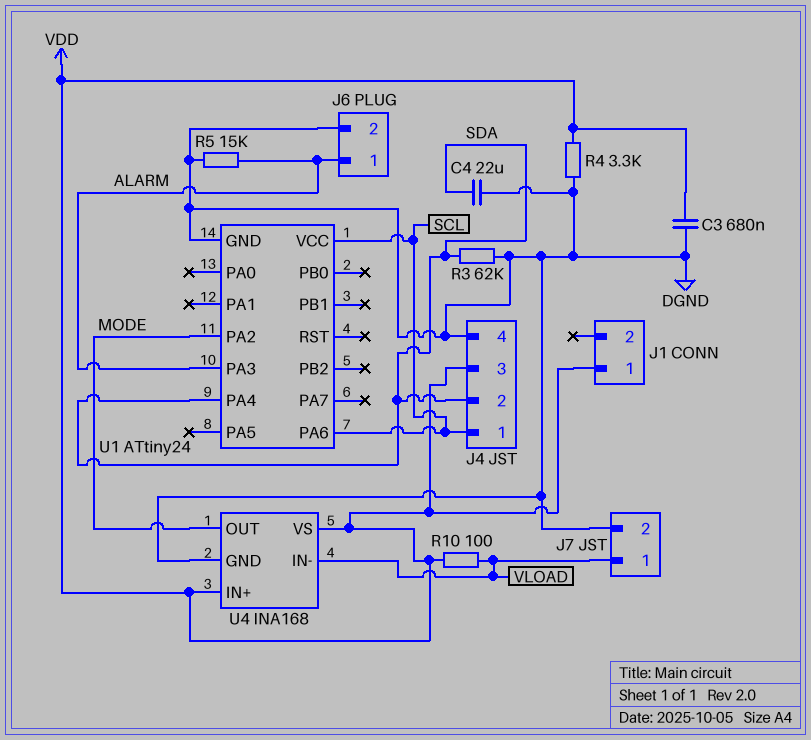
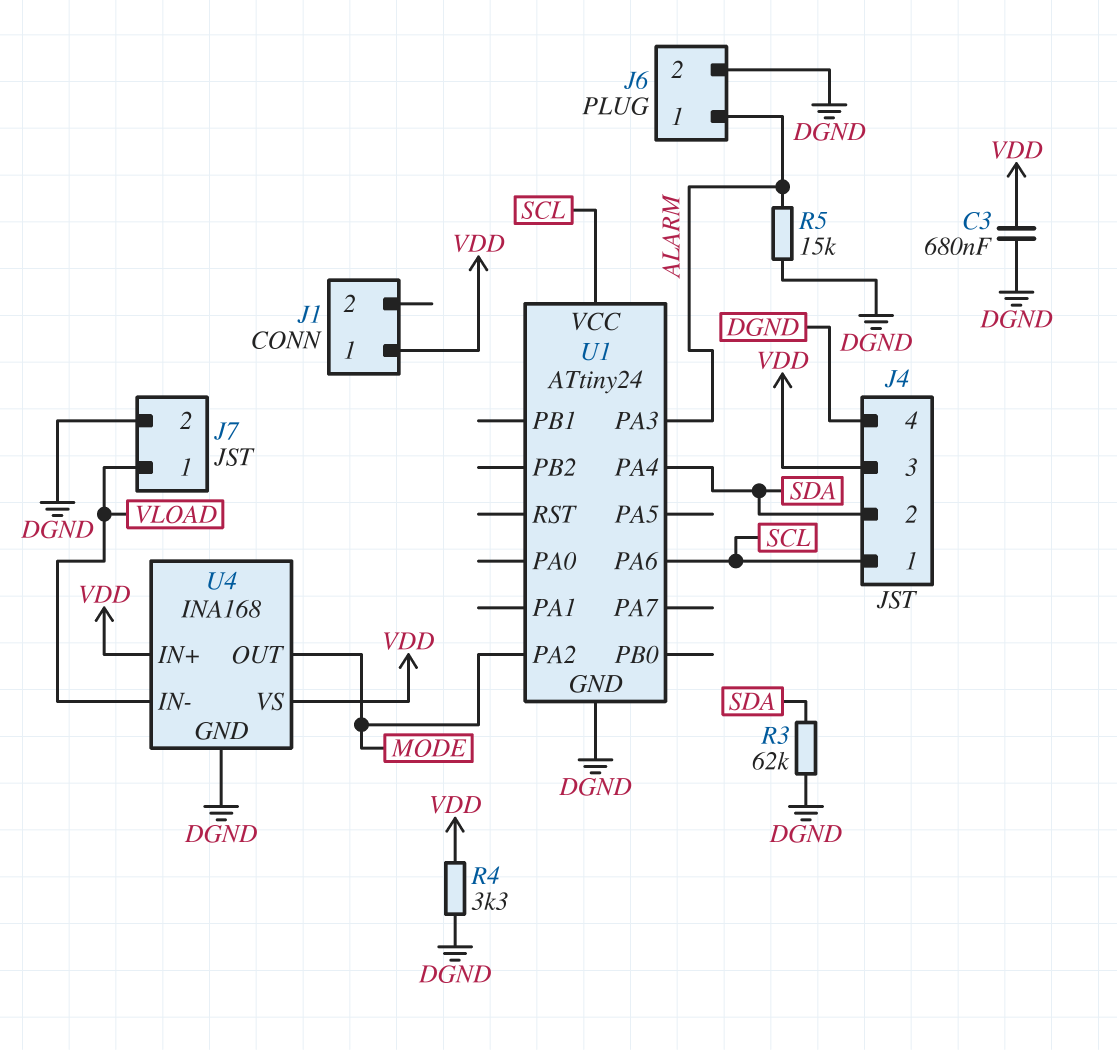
C4: 22uF (DGND, SDA) -> none
R10: 100 (VDD, VLOAD) -> none

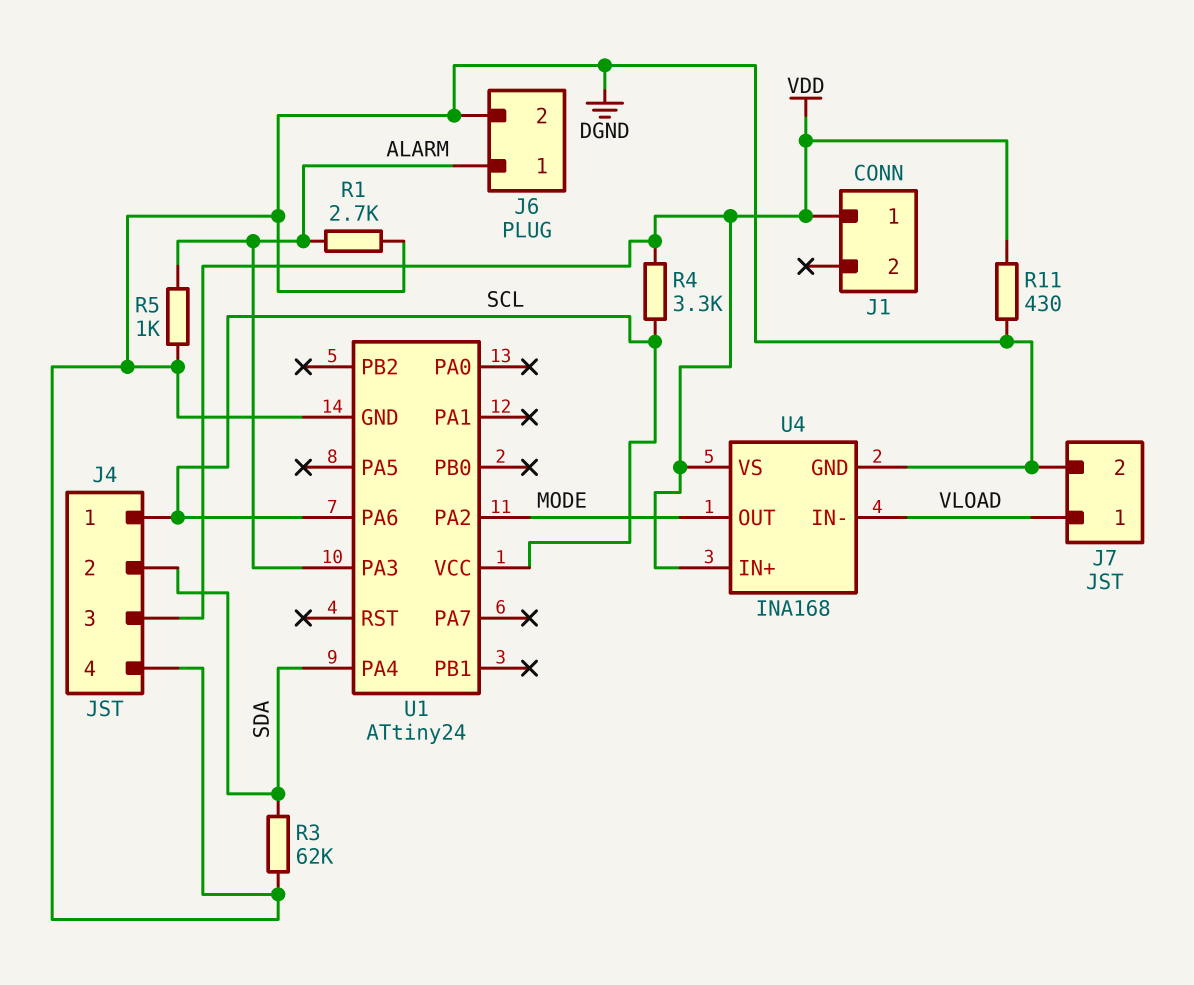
C3: 680nF (DGND, VDD) -> none
R1: none -> 2.7k (ALARM, DGND)
R4: 3.3k (DGND, VDD) -> 3.3k (SCL, VDD)
R5: 15k (ALARM, DGND) -> 1k (ALARM, DGND)
R11: none -> 430 (DGND, VDD)

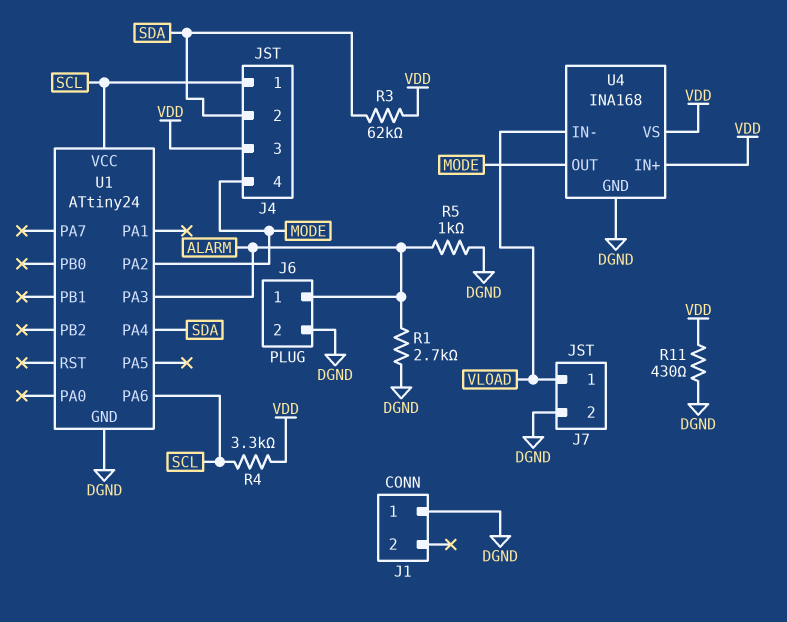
J1 pin 1: VDD -> DGND
J4 pin 4: DGND -> MODE
R3: 62k (DGND, SDA) -> 62k (SDA, VDD)

